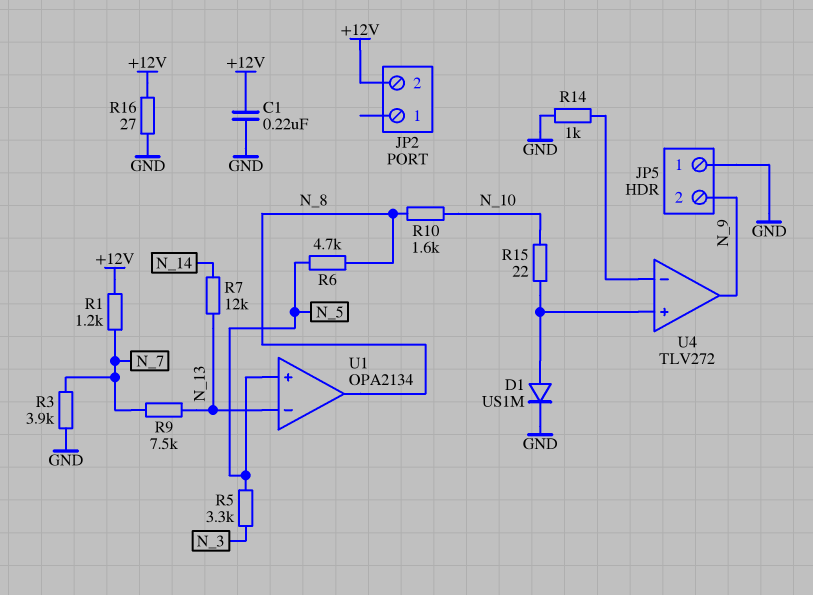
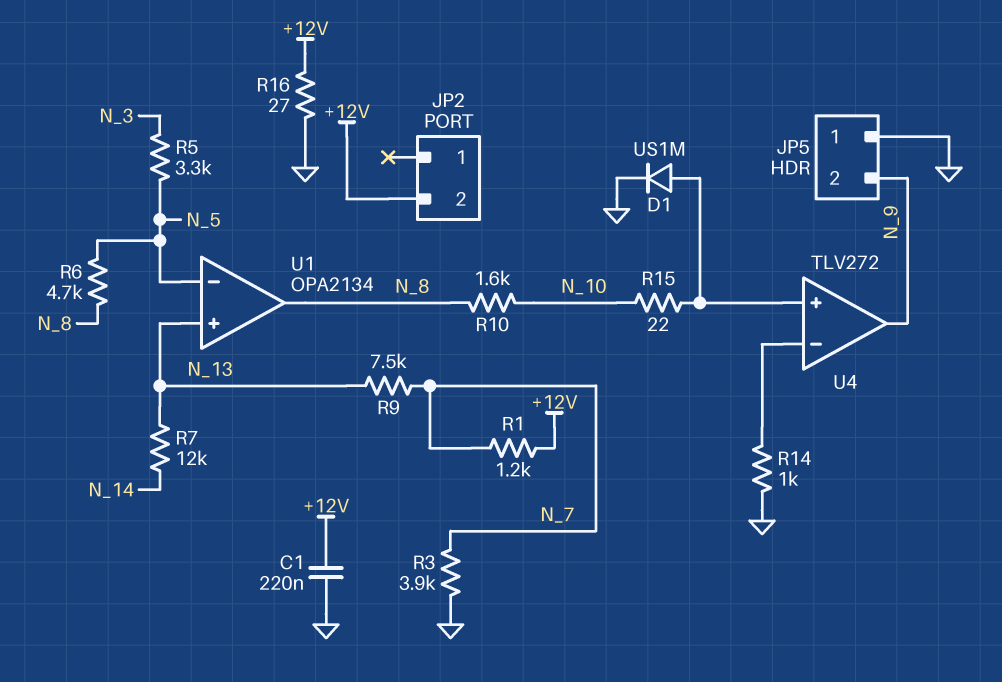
U1 pin in+: N_5 -> N_13
U1 pin in-: N_13 -> N_5

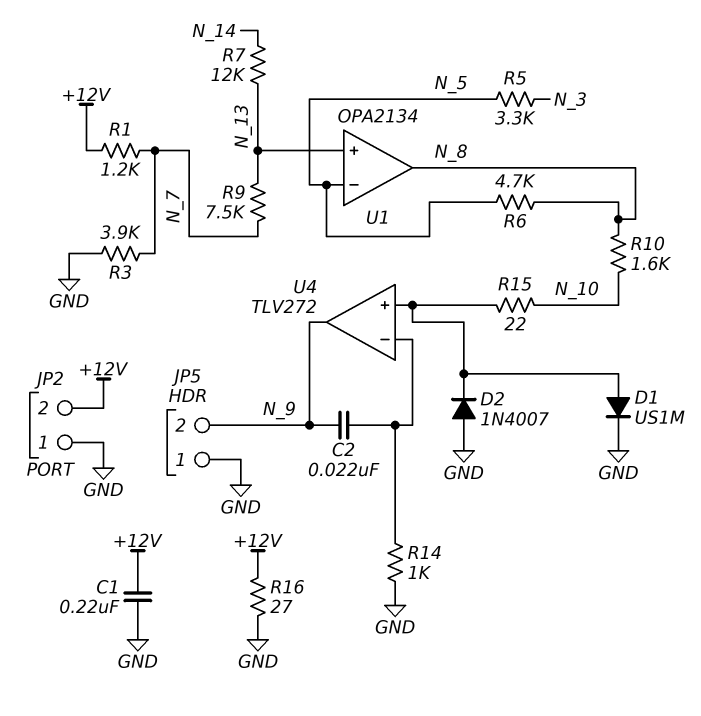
C2: none -> 22nF (N_9, U4/in-)
D2: none -> diode 1N4007 (A GND, K U4/in+)
JP2 pin 1: none -> GND

